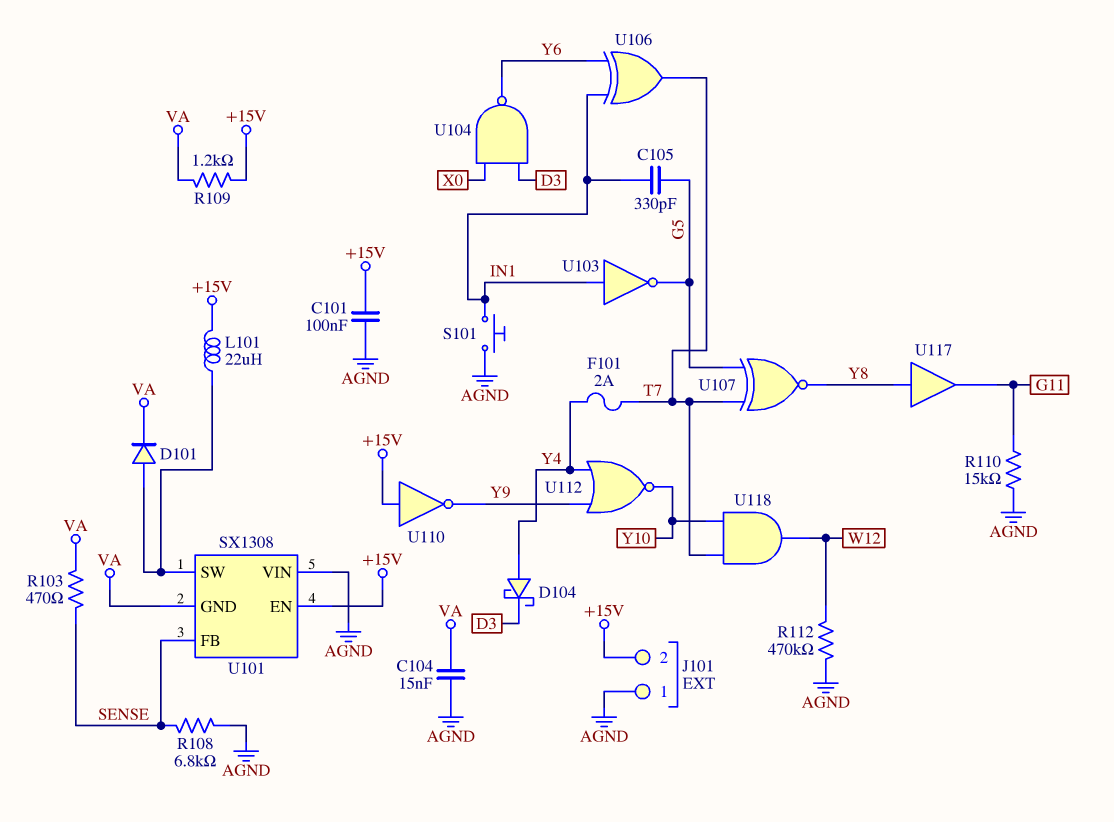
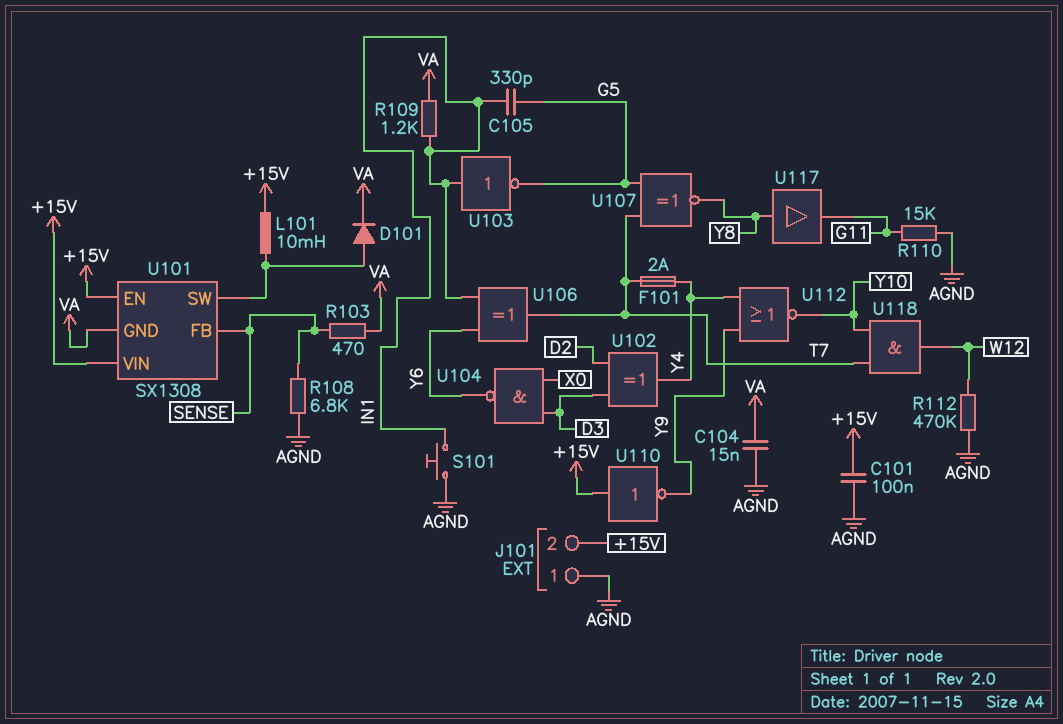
D104: schottky (A Y4, K D3) -> none
L101: 22uH (+15V, U101/SW) -> 10mH (+15V, U101/SW)
R109: 1.2k (+15V, VA) -> 1.2k (IN1, VA)
U101 pin VIN: AGND -> +15V
U102: none -> XOR (in D2, in D3, out Y4)

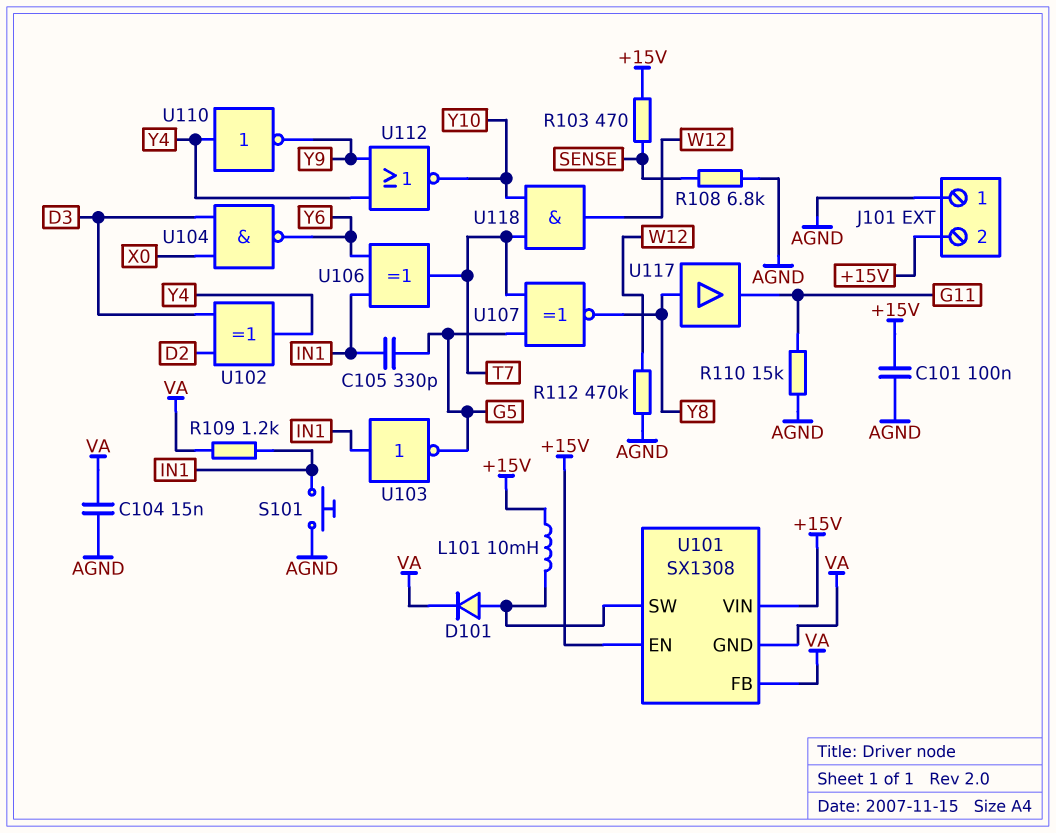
F101: 2A (T7, Y4) -> none
R103: 470 (SENSE, VA) -> 470 (+15V, SENSE)
U101 pin FB: SENSE -> VA
U110: NOT (in +15V, out Y9) -> NOT (in Y4, out Y9)

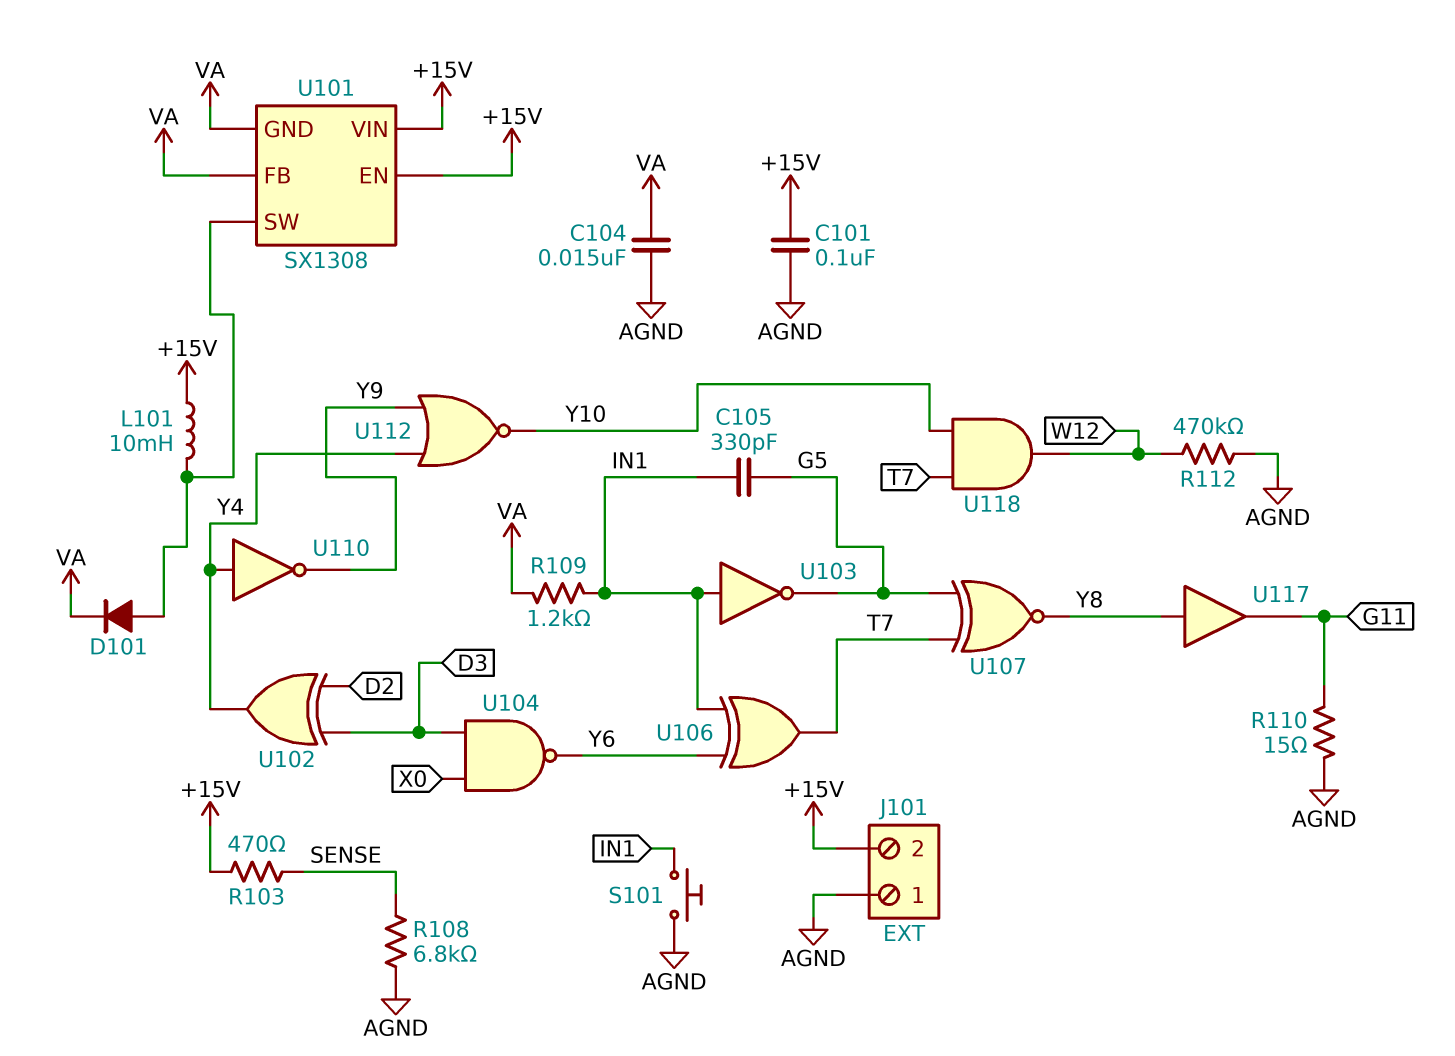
R110: 15k (AGND, G11) -> 15 (AGND, G11)

